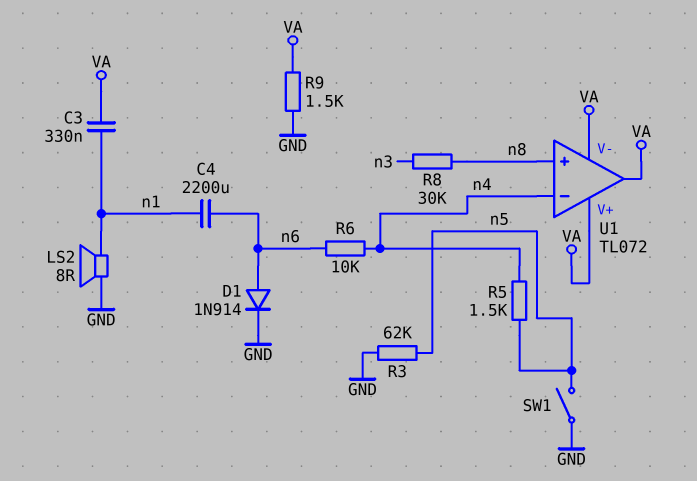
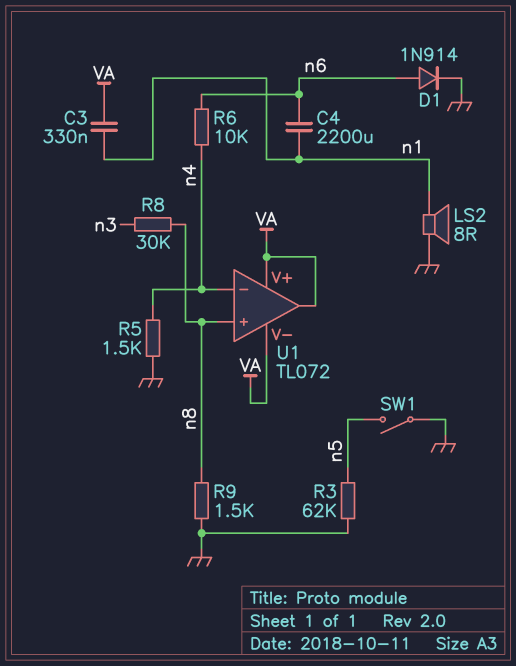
R5: 1.5k (n4, n5) -> 1.5k (GND, n4)
R9: 1.5k (GND, VA) -> 1.5k (GND, n8)

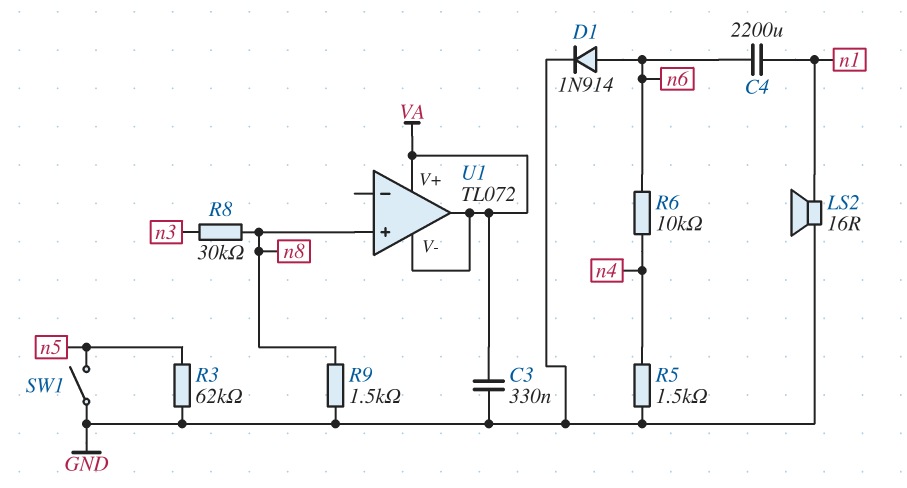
C3: 330nF (VA, n1) -> 330nF (GND, VA)
LS2: speaker 8R (GND, n1) -> speaker 16R (GND, n1)
U1 pin in-: n4 -> none

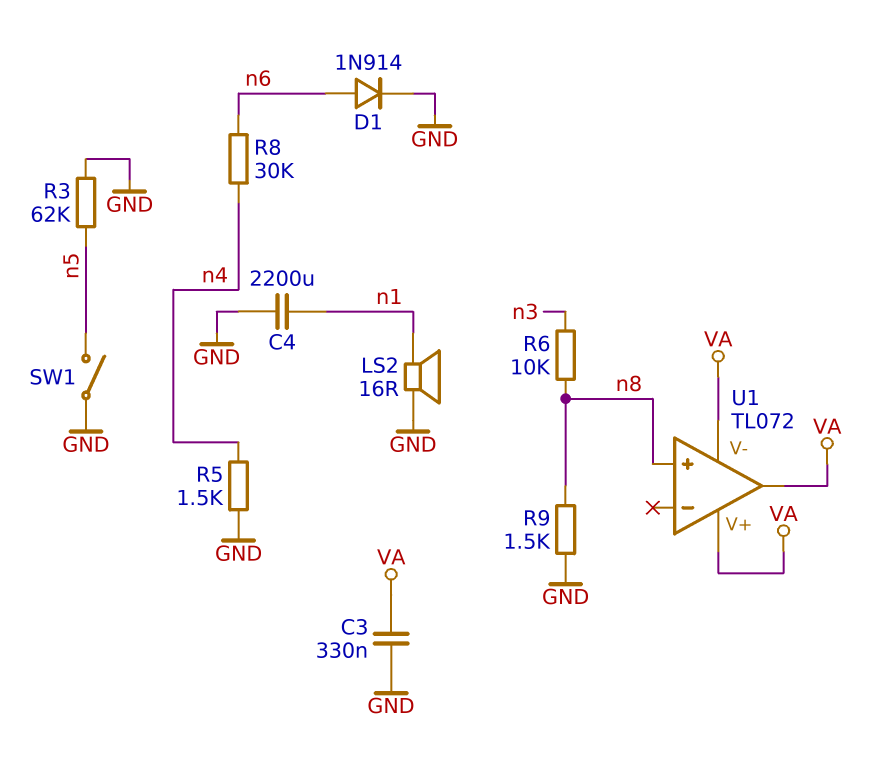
C4: 2200uF (n1, n6) -> 2200uF (GND, n1)
R6: 10k (n4, n6) -> 10k (n3, n8)
R8: 30k (n3, n8) -> 30k (n4, n6)

